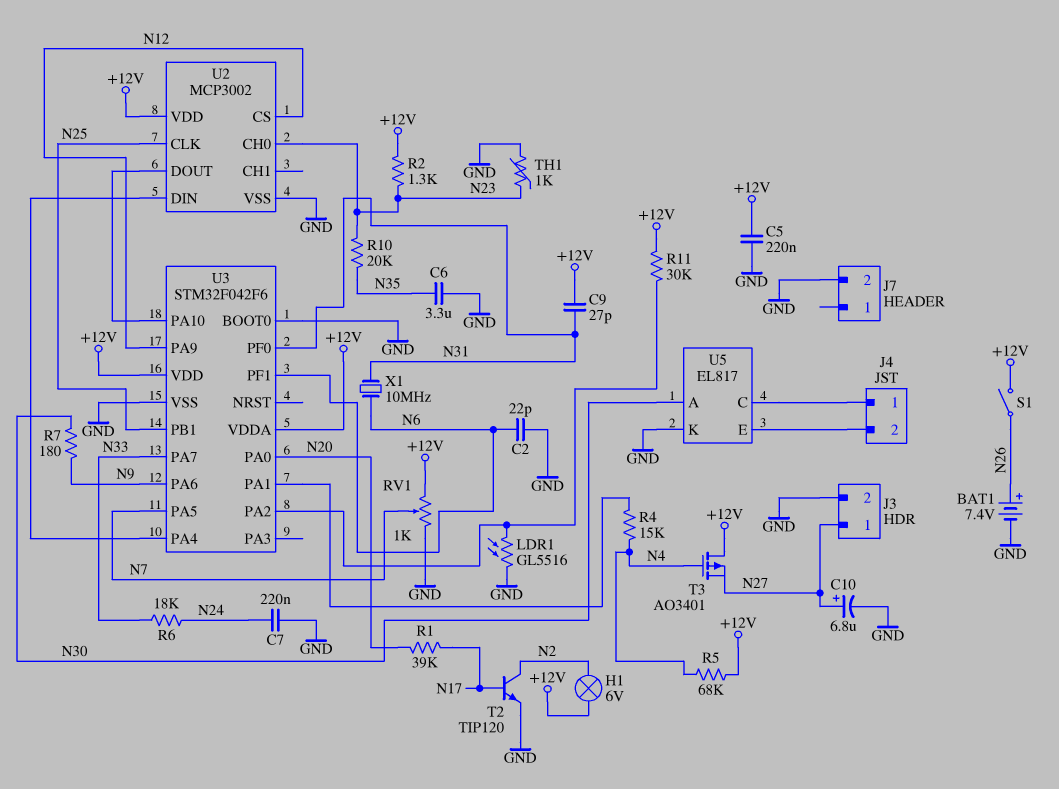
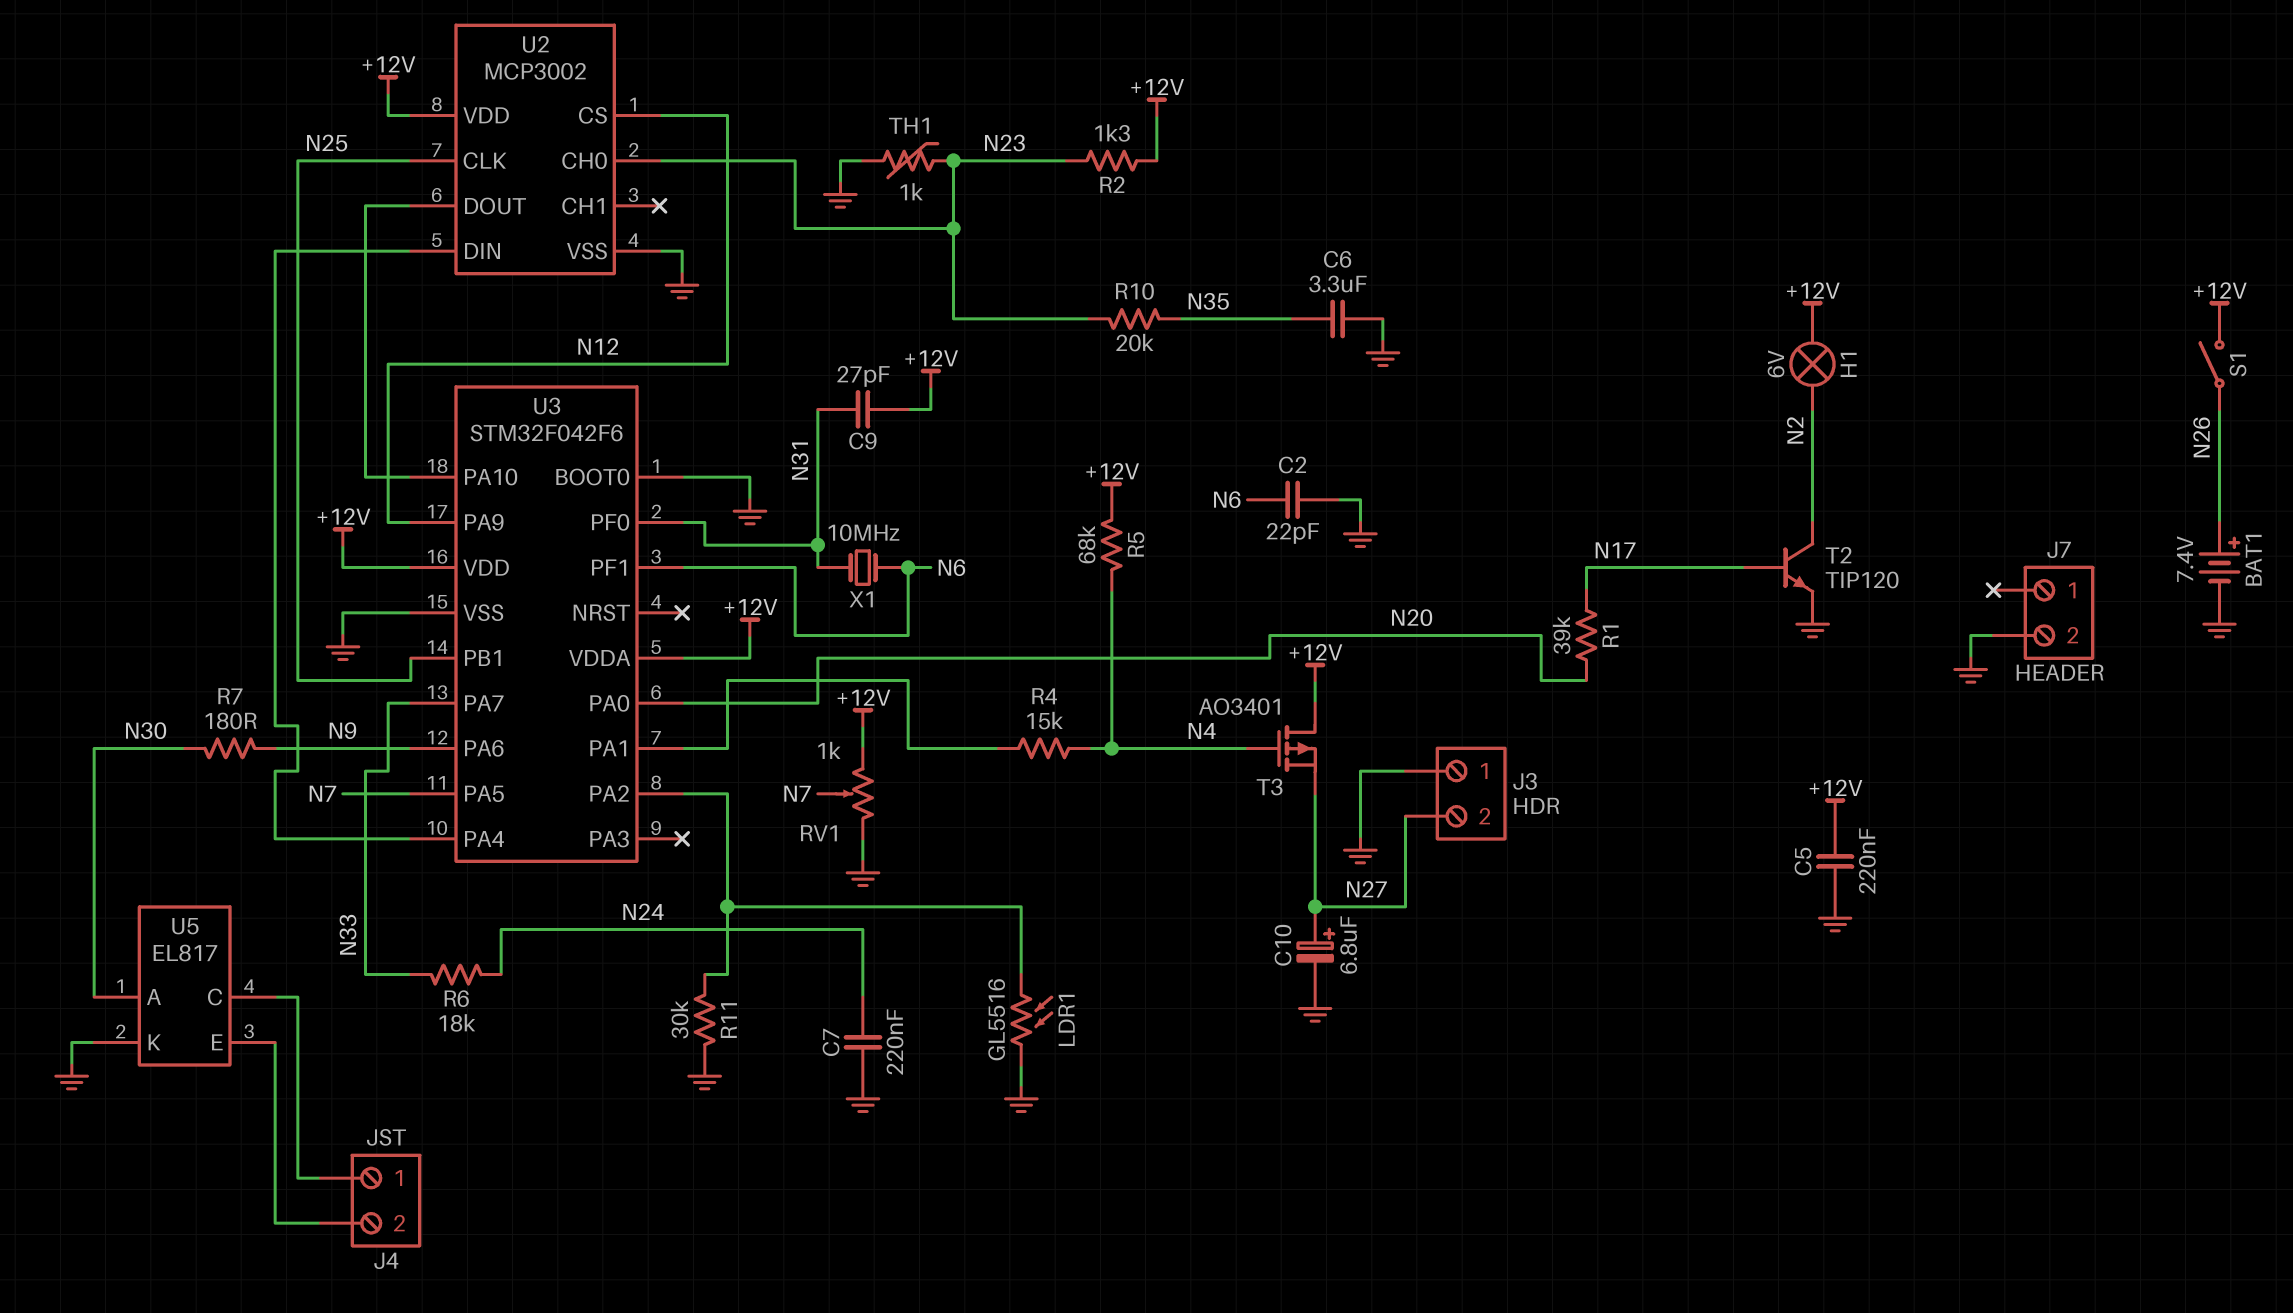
J3 pin 1: N27 -> GND
J3 pin 2: GND -> N27
R11: 30k (+12V, U3/PA2) -> 30k (GND, U3/PA2)

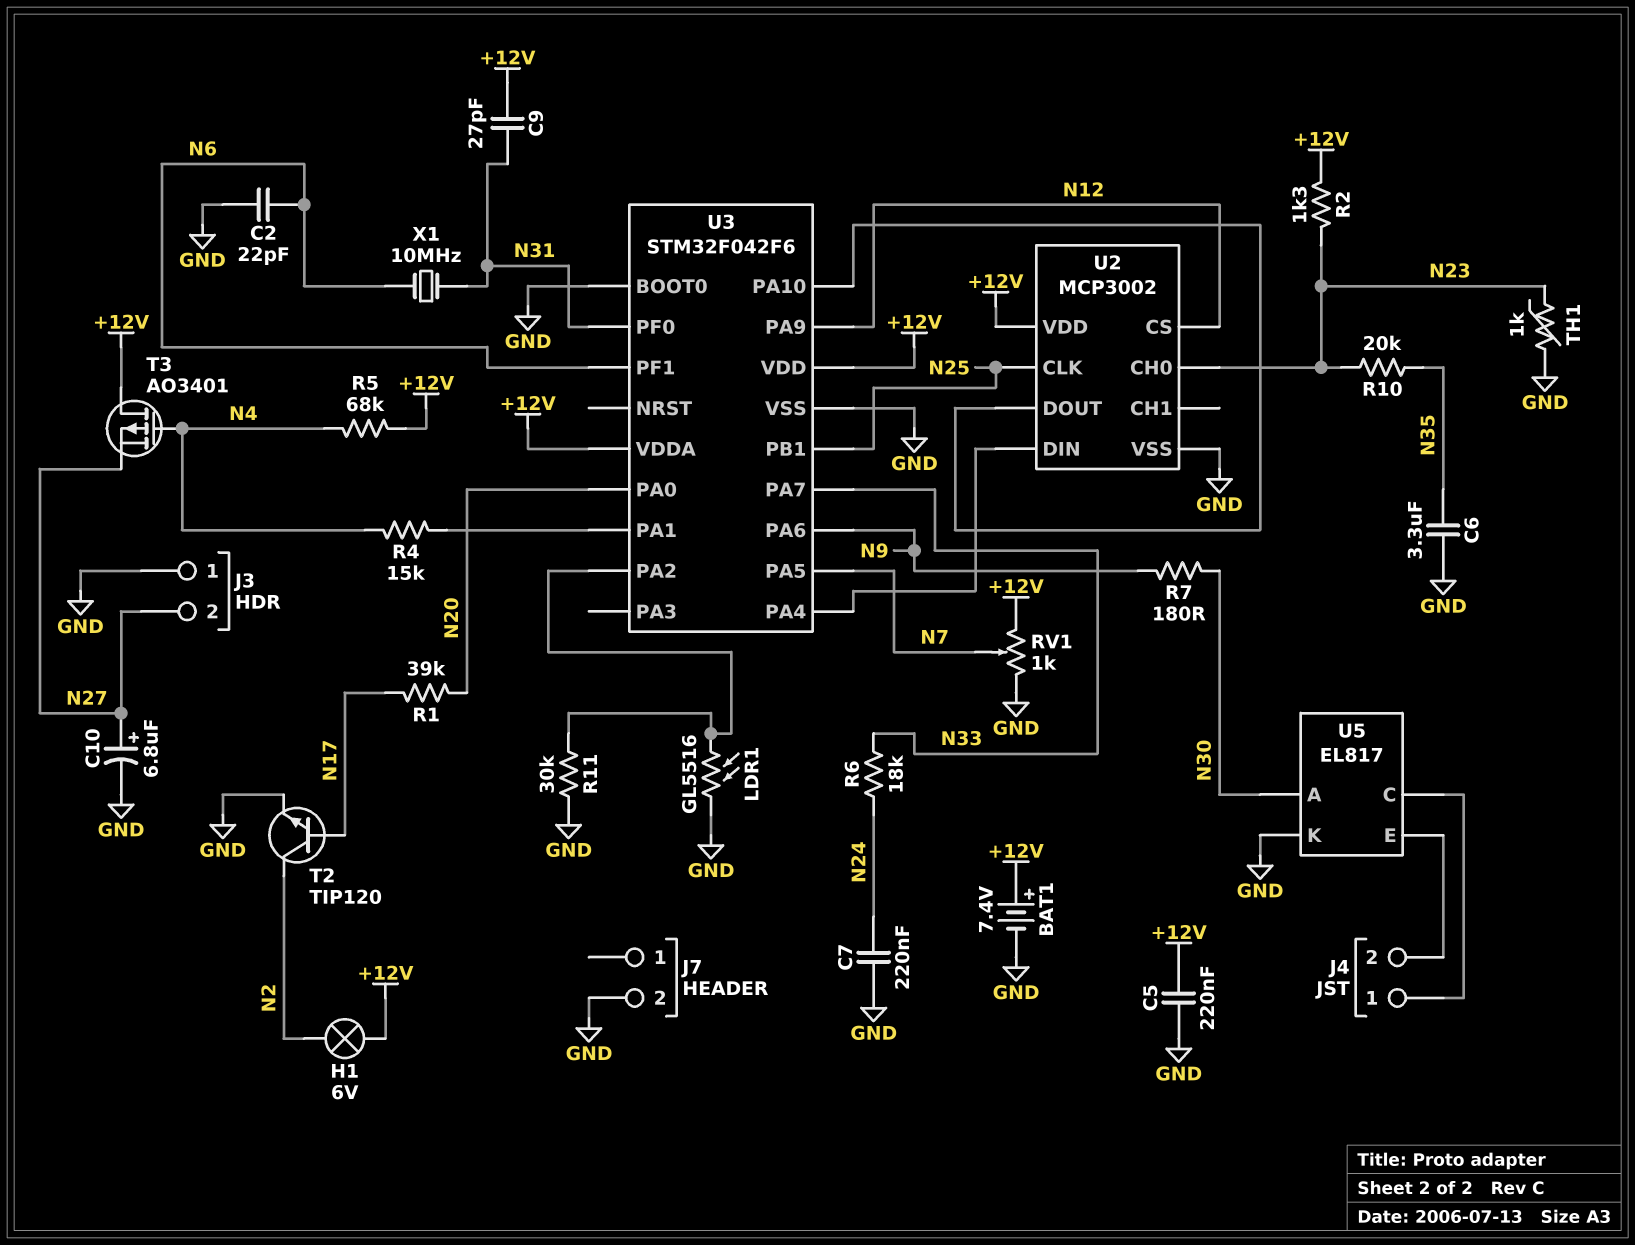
BAT1: 7.4V (plus N26, minus GND) -> 7.4V (plus +12V, minus GND)
S1: switch (+12V, N26) -> none

